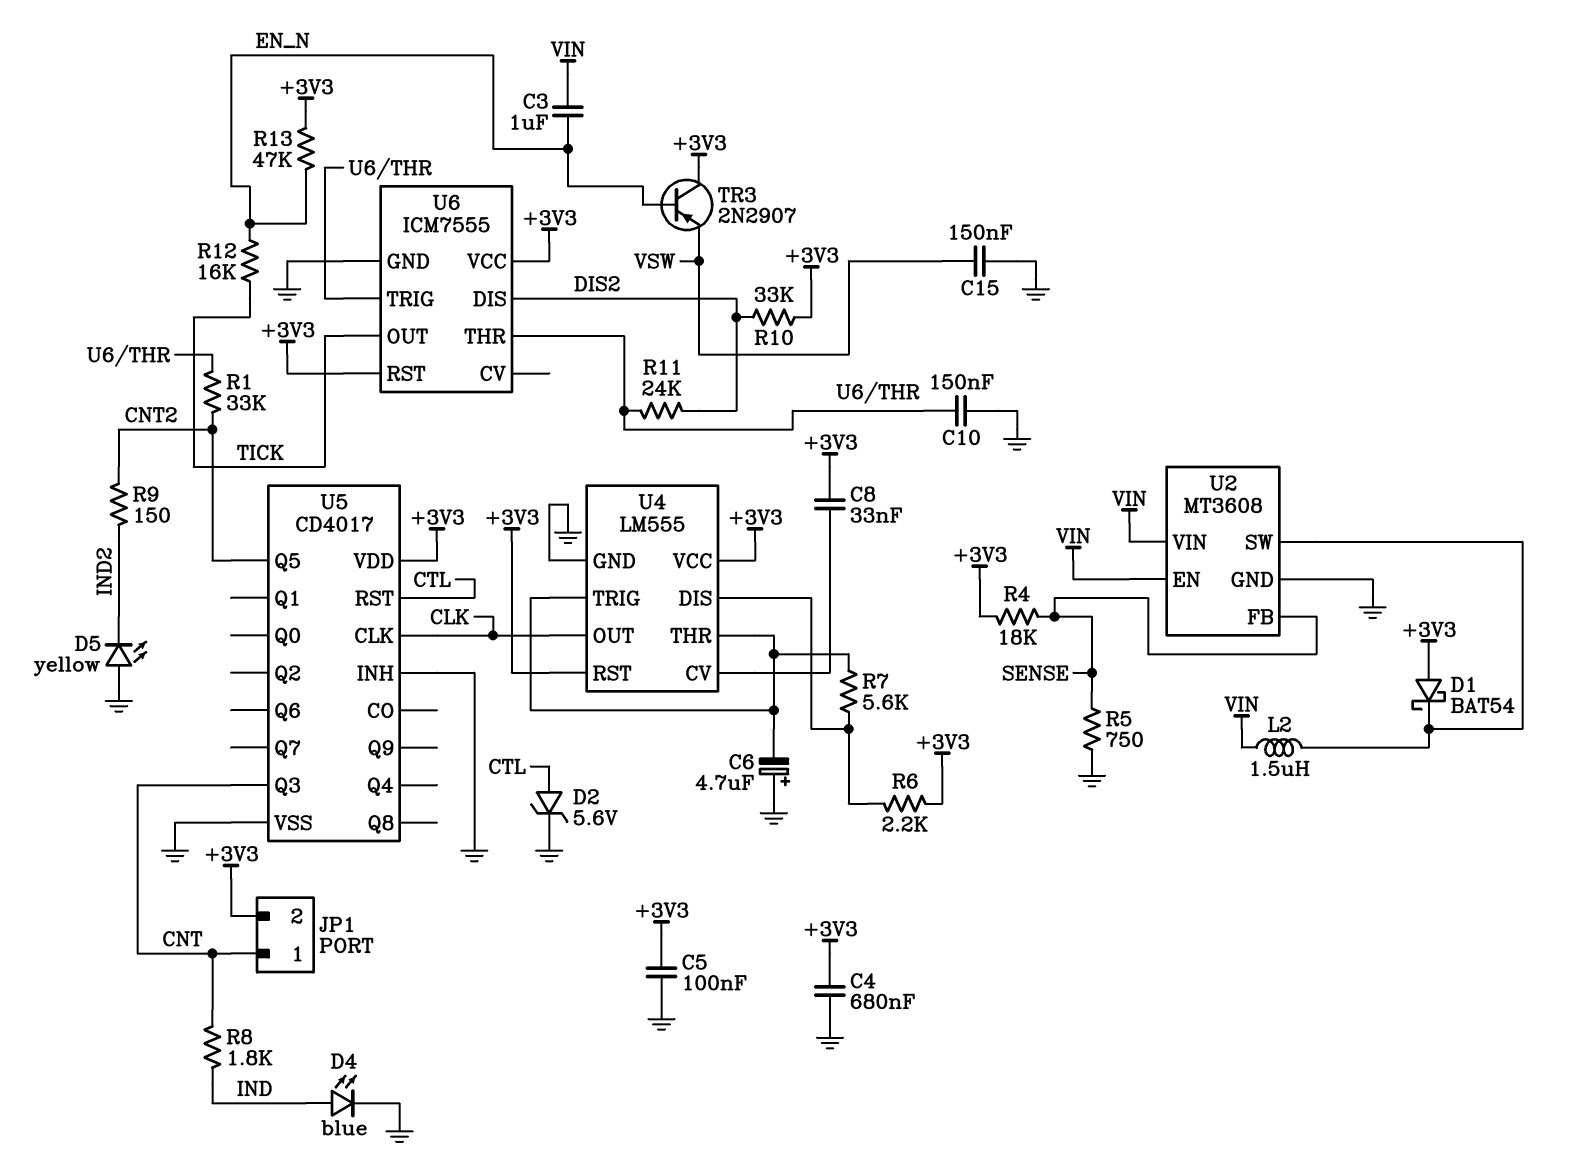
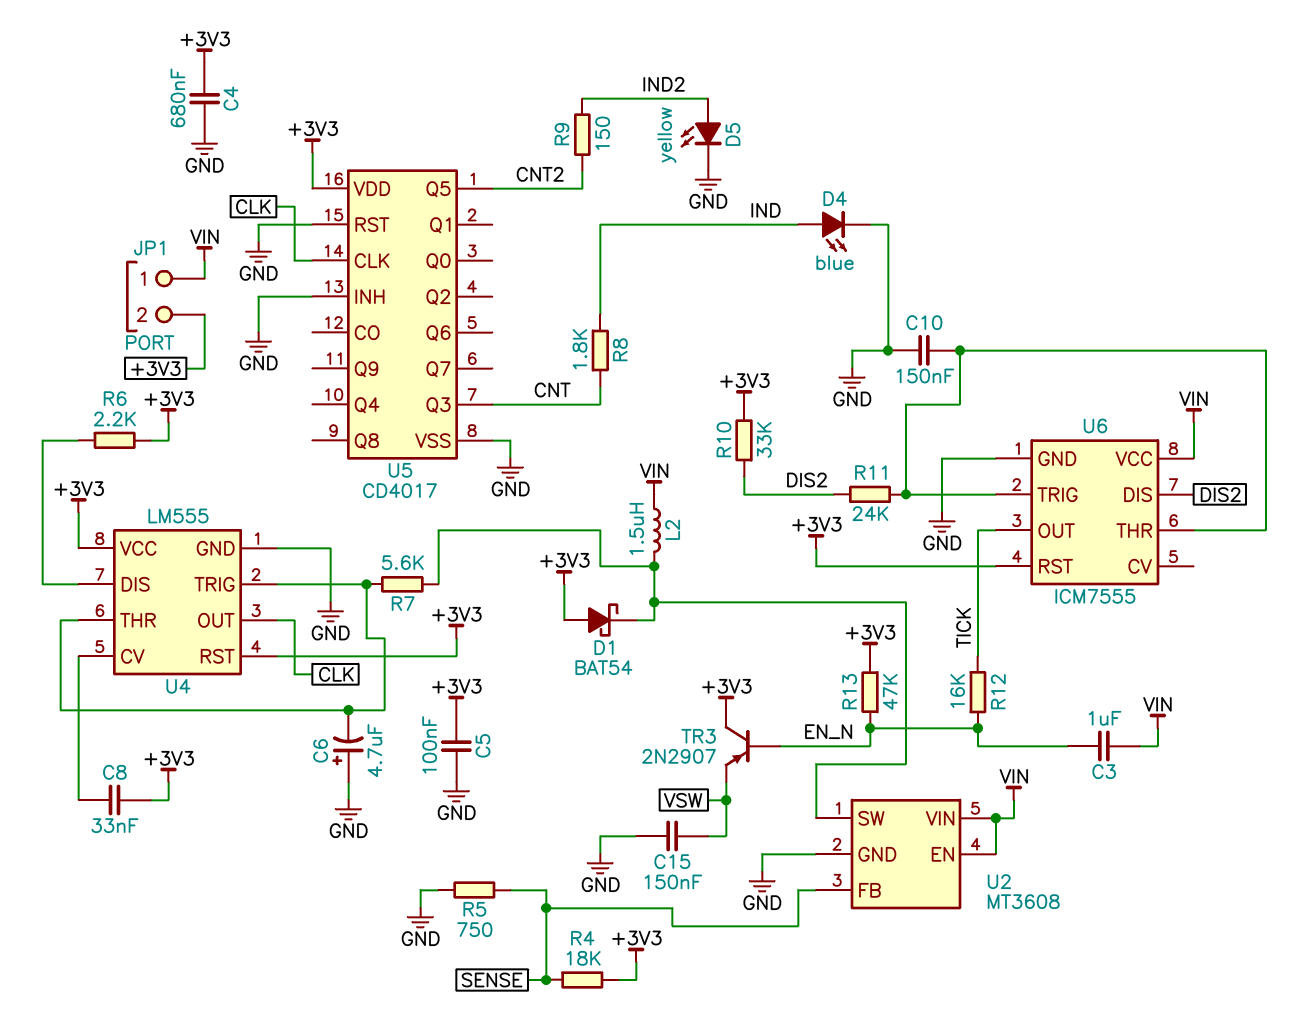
D2: zener 5.6V (A CTL, K GND) -> none
D5: LED yellow (A GND, K IND2) -> LED yellow (A IND2, K GND)
JP1 pin 1: CNT -> VIN
R1: 33k (CNT2, U6/THR) -> none
R7: 5.6k (U4/DIS, U4/THR) -> 5.6k (U2/SW, U4/THR)
U5 pin RST: CTL -> GND
U6 pin VCC: +3V3 -> VIN

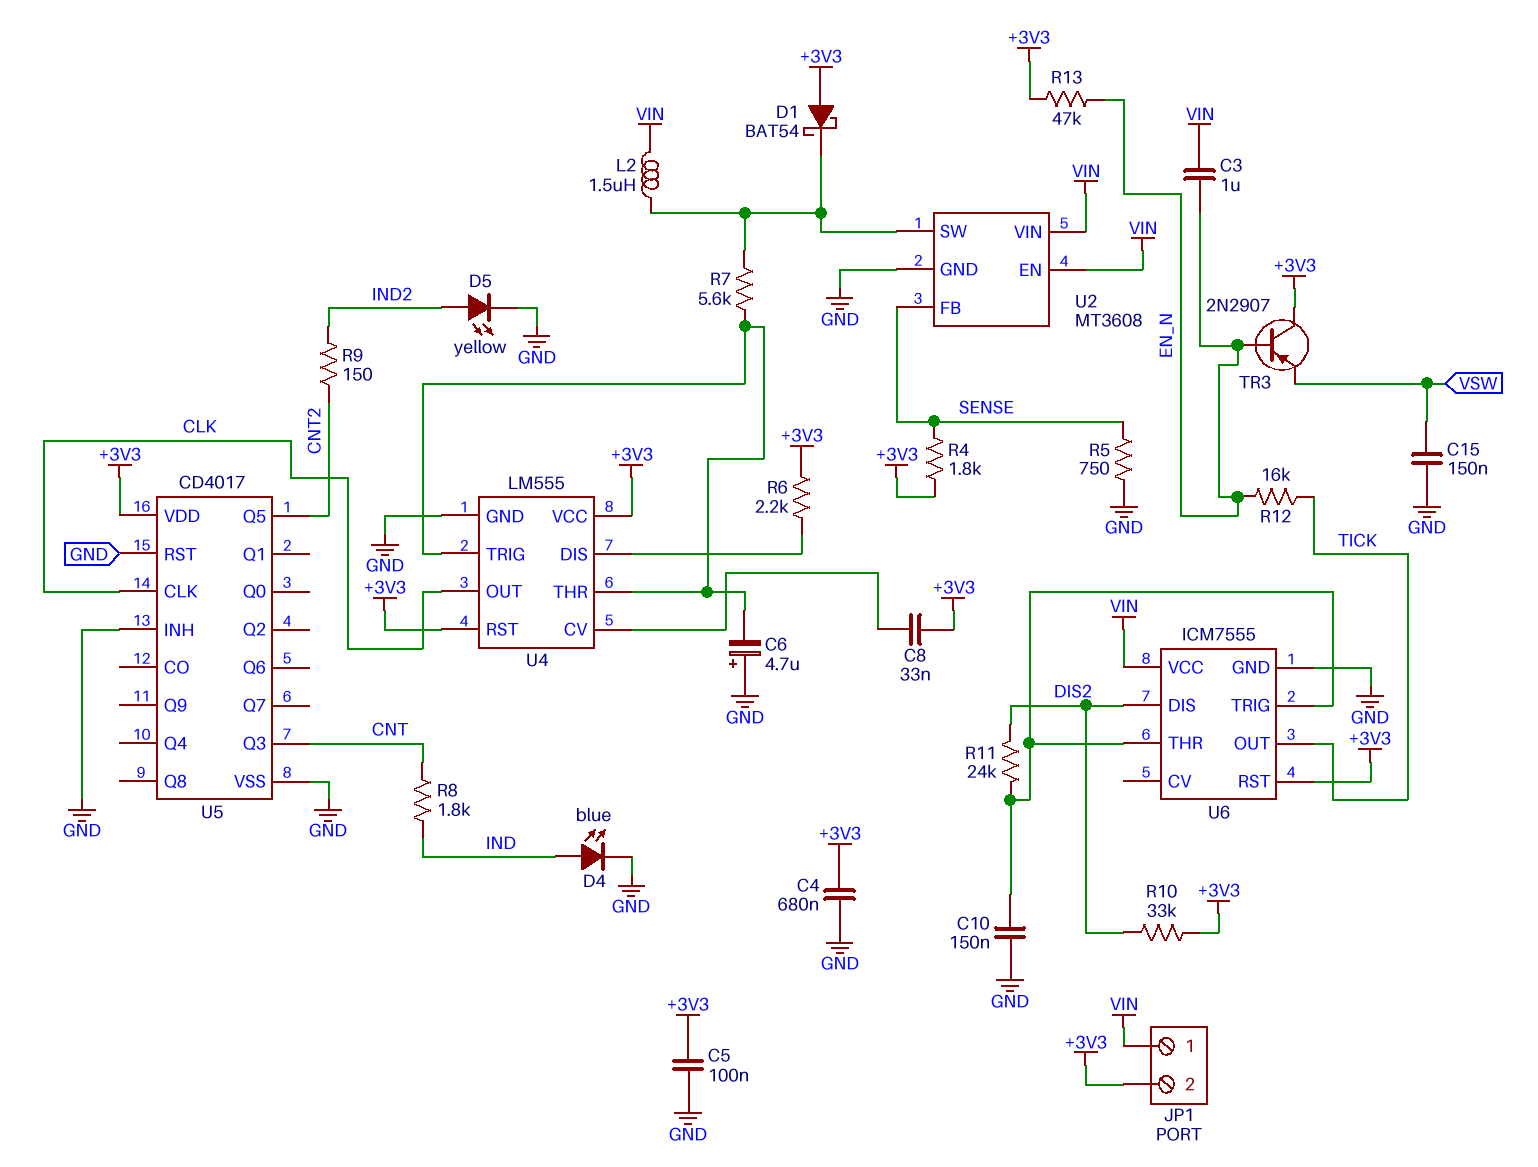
R4: 18k (+3V3, SENSE) -> 1.8k (+3V3, SENSE)

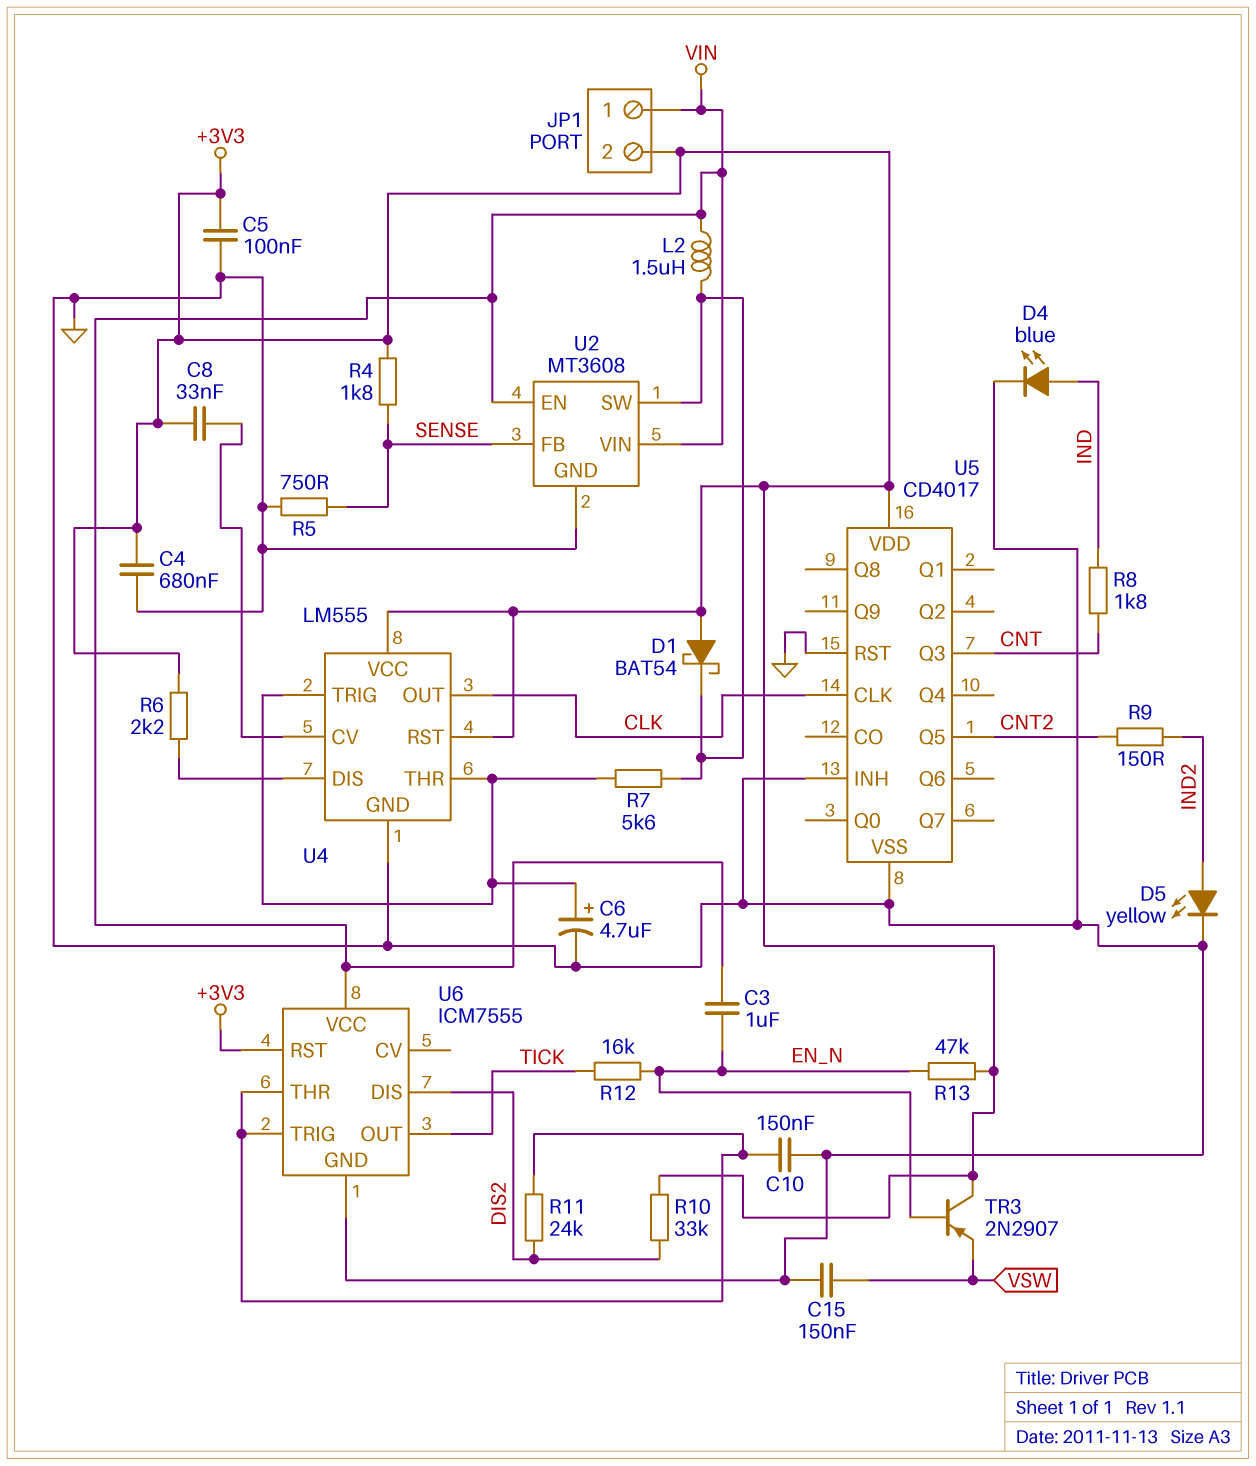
C6: 4.7uF (plus GND, minus U4/THR) -> 4.7uF (plus U4/THR, minus GND)

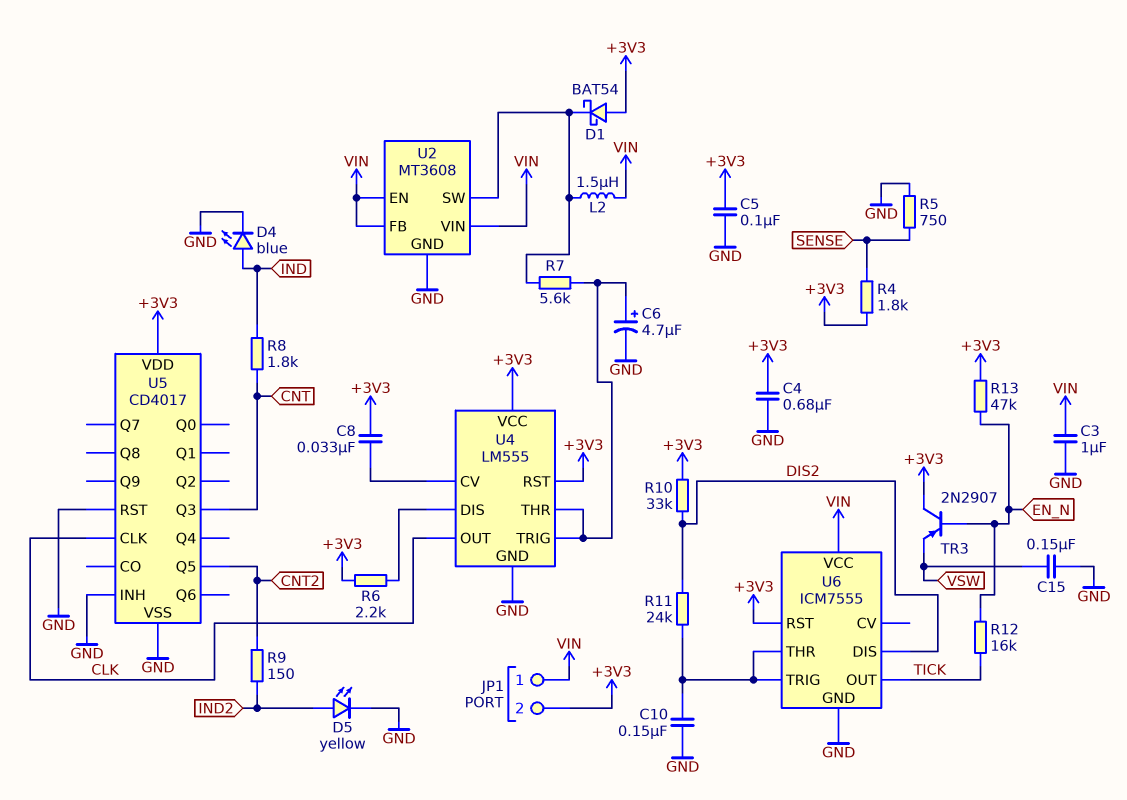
C3: 1uF (EN_N, VIN) -> 1uF (GND, VIN)
U2 pin FB: SENSE -> VIN

